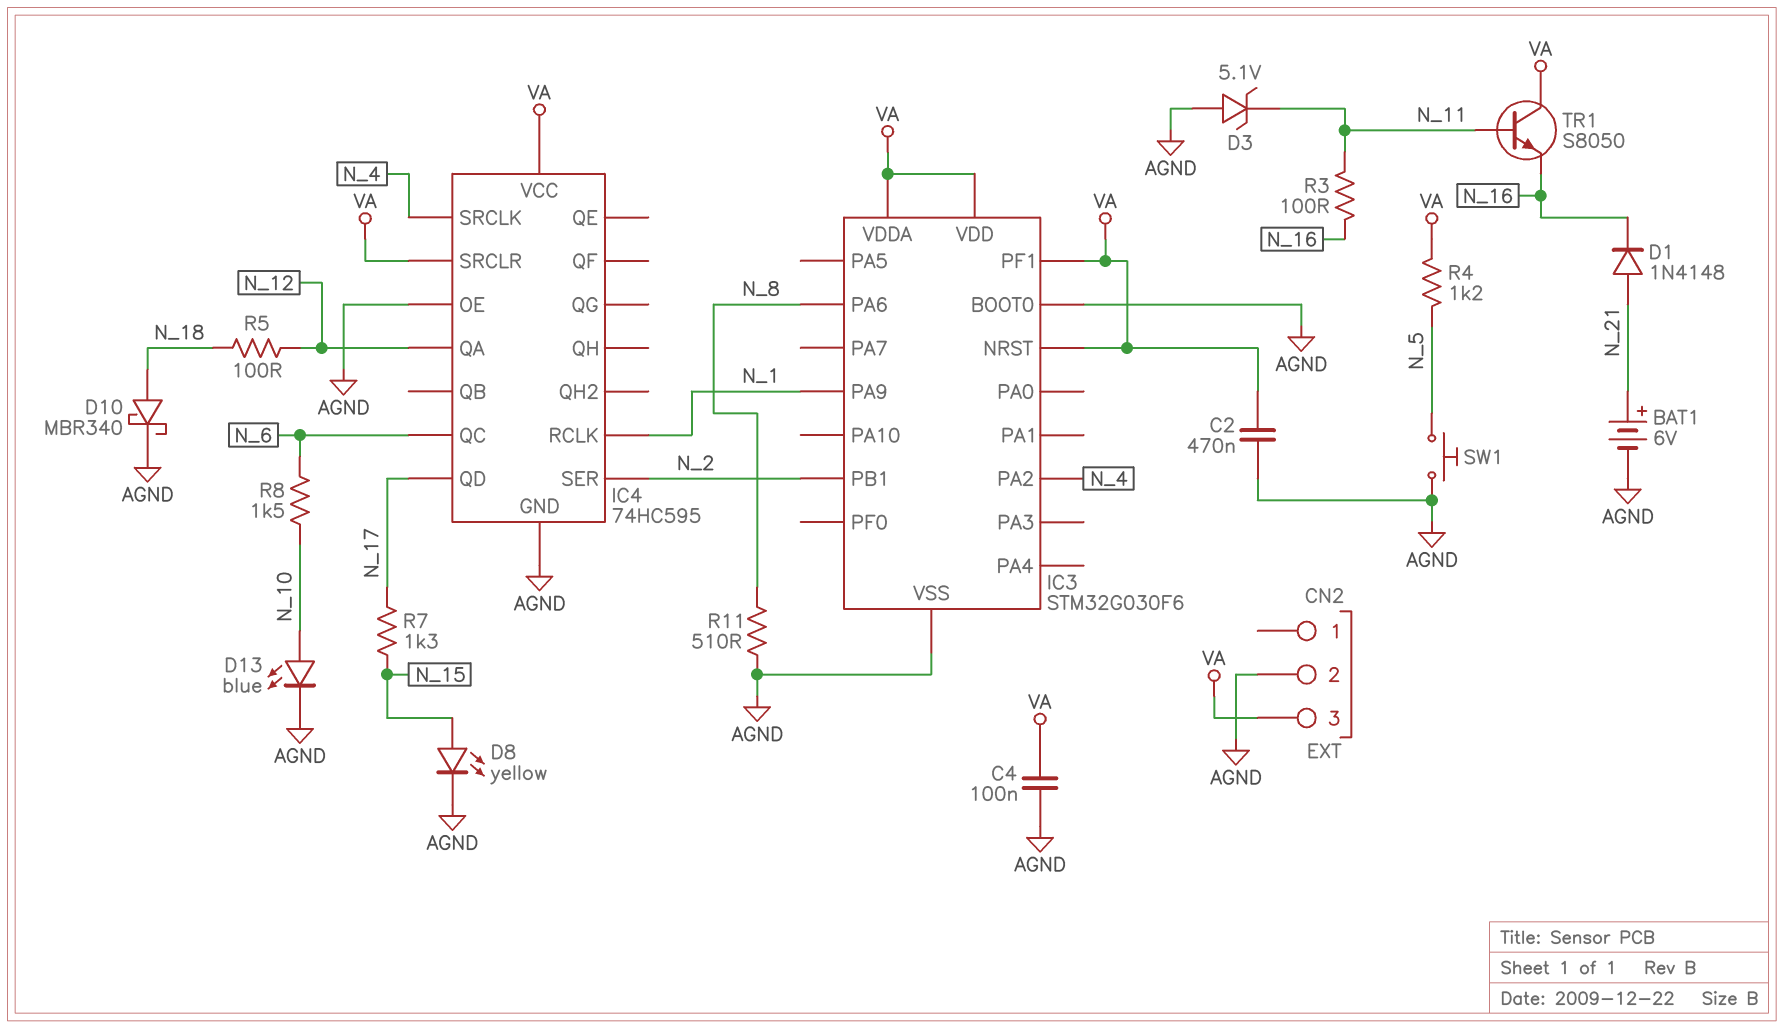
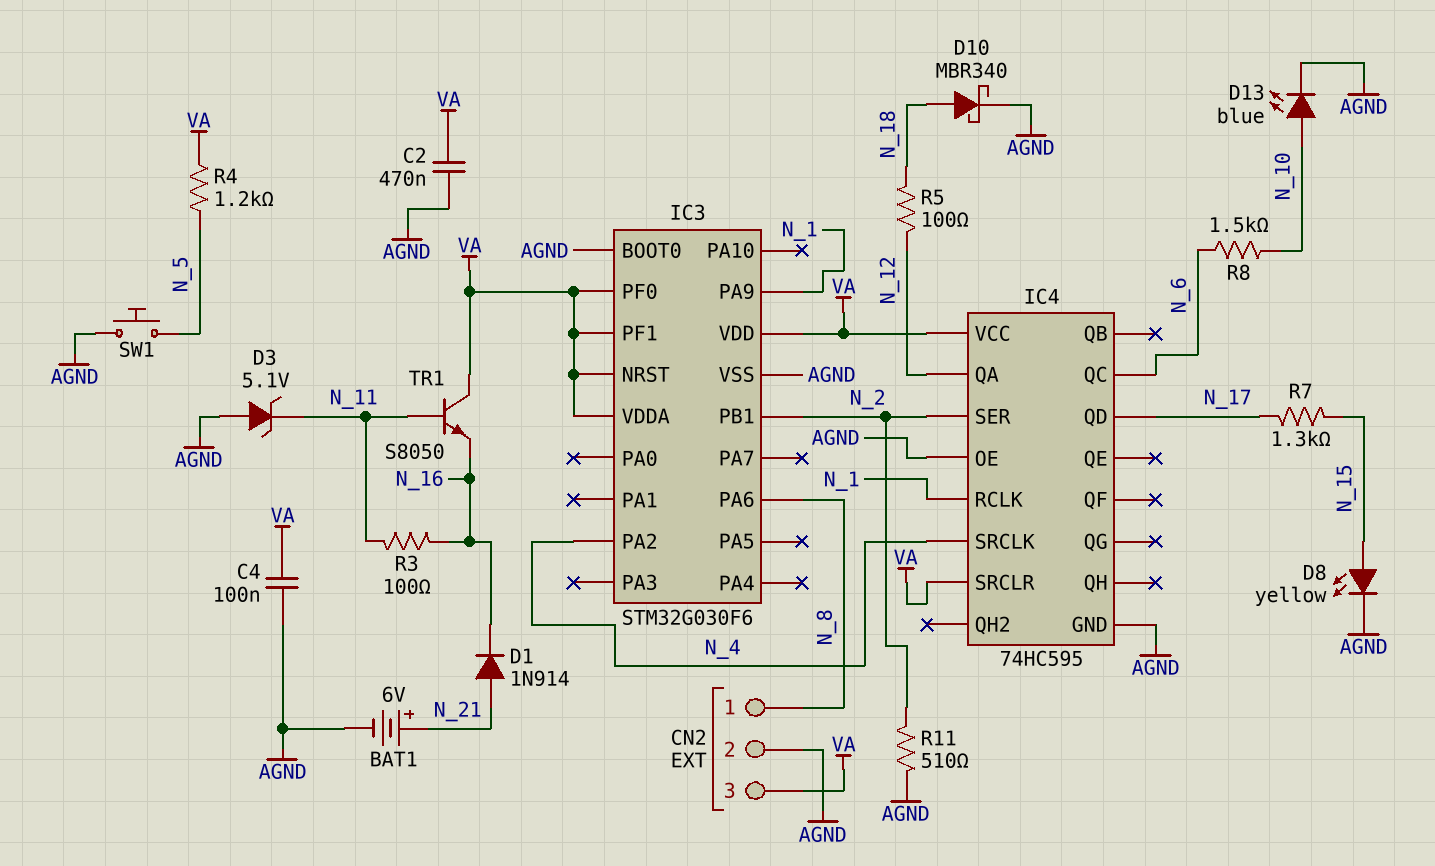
CN2 pin 1: none -> N_8
D1: diode 1N4148 (A N_21, K N_16) -> diode 1N914 (A N_21, K N_16)
IC3 pin PF0: none -> VA
R11: 510 (AGND, N_8) -> 510 (AGND, N_2)

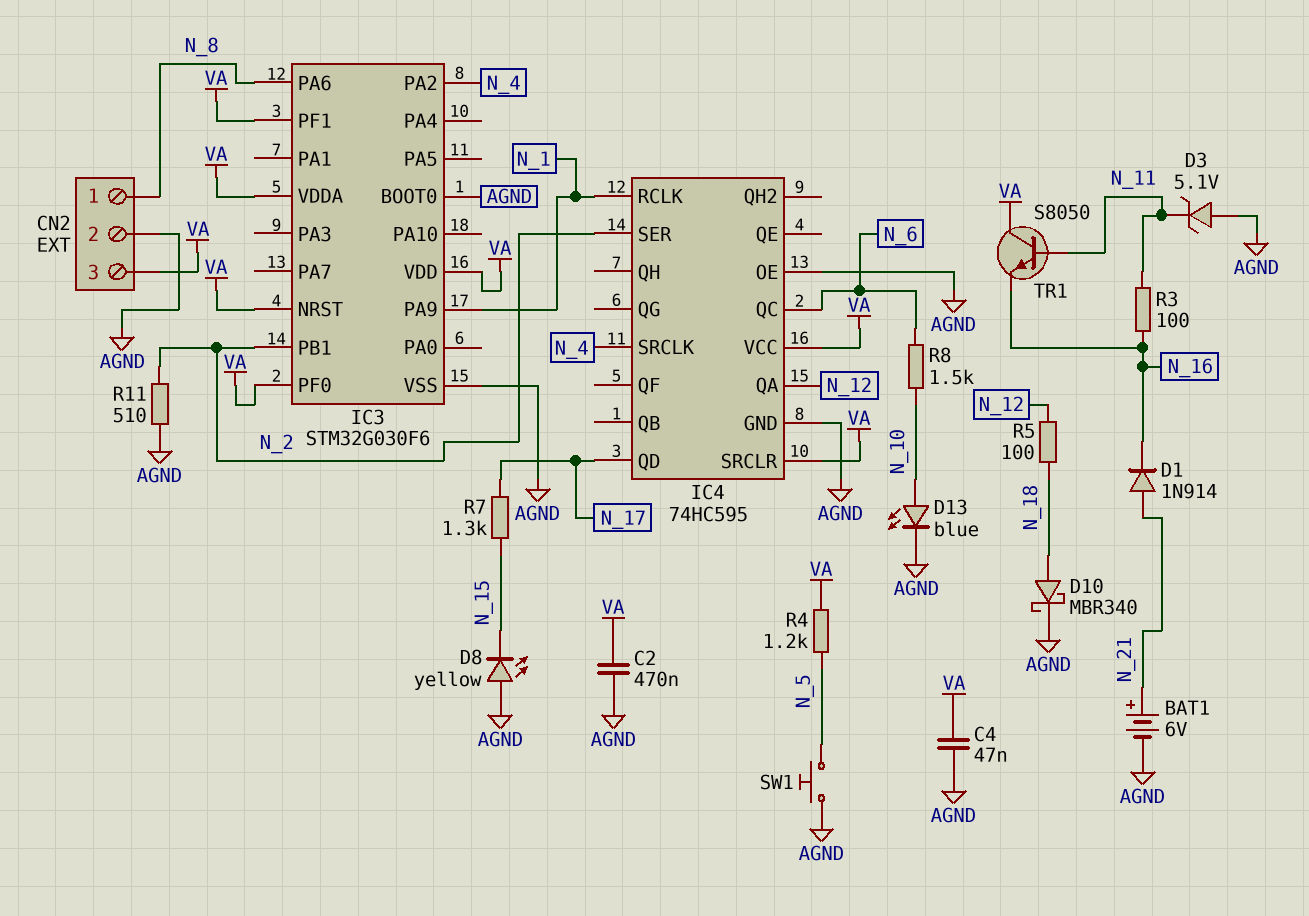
C4: 100nF (AGND, VA) -> 47nF (AGND, VA)
D8: LED yellow (A N_15, K AGND) -> LED yellow (A AGND, K N_15)

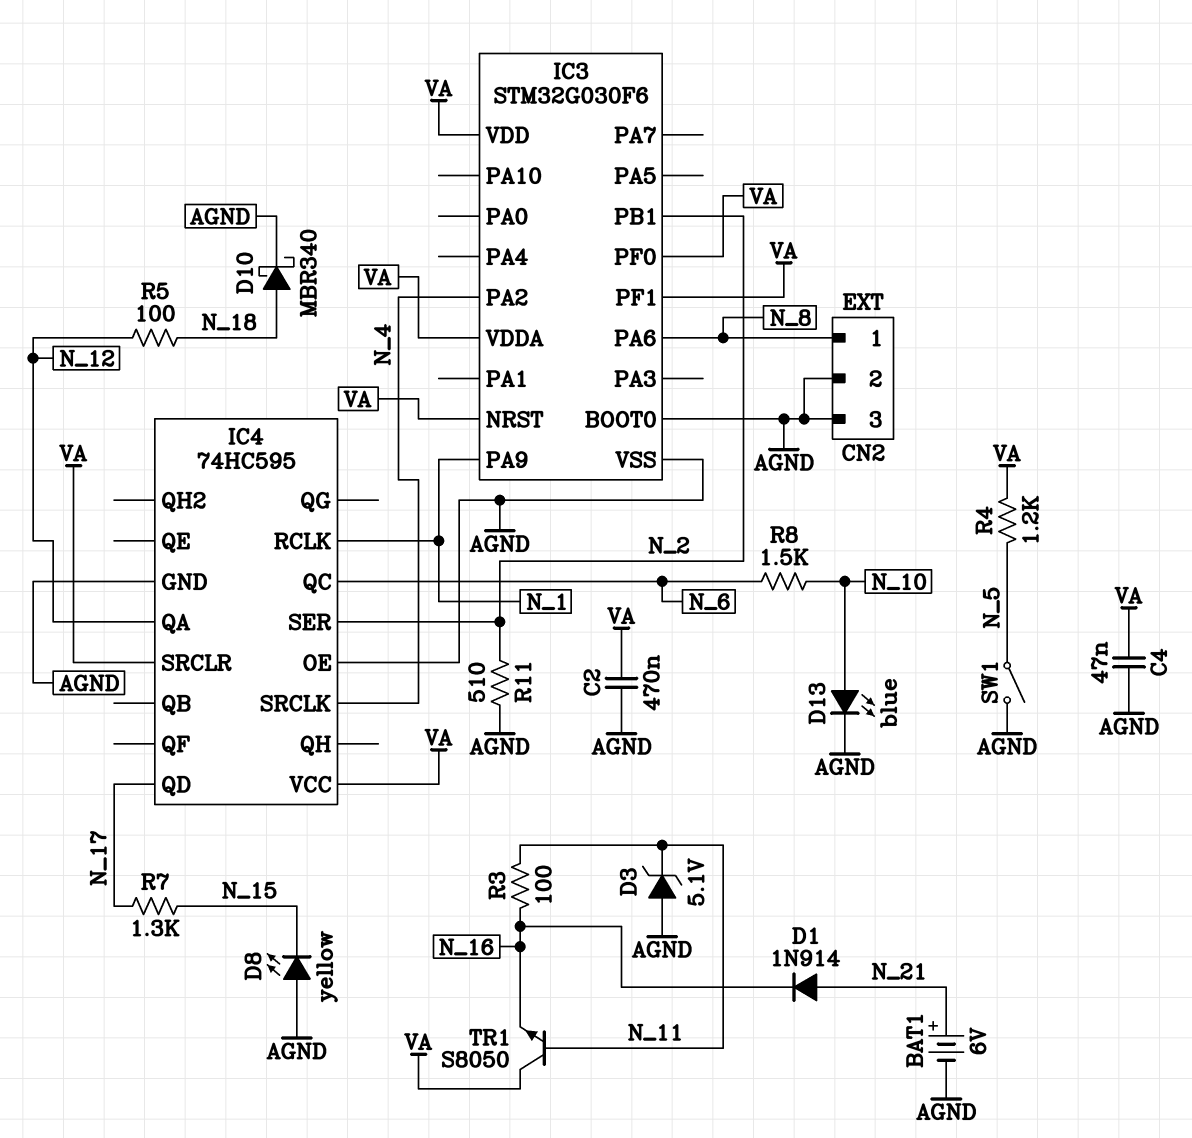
CN2 pin 3: VA -> AGND
SW1: button (AGND, N_5) -> switch (AGND, N_5)

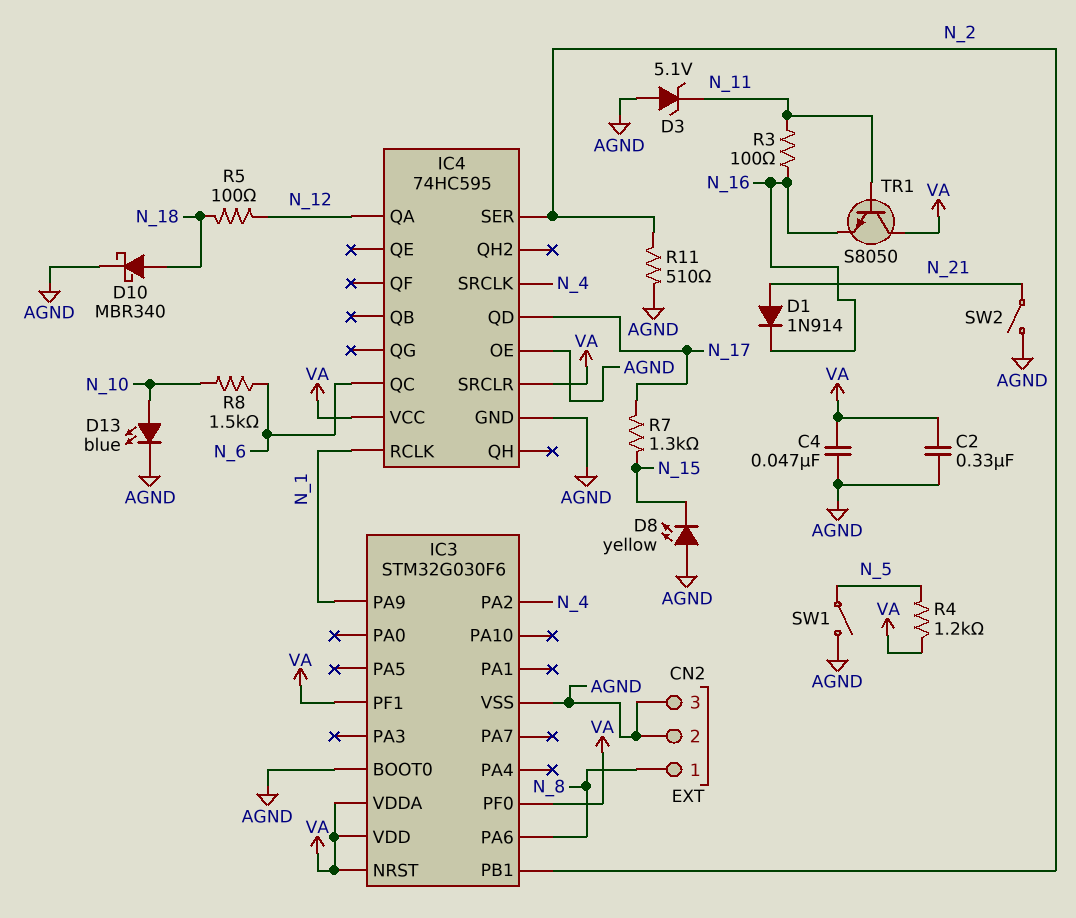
BAT1: 6V (plus N_21, minus AGND) -> none
C2: 470nF (AGND, VA) -> 330nF (AGND, VA)
SW2: none -> switch (AGND, N_21)

